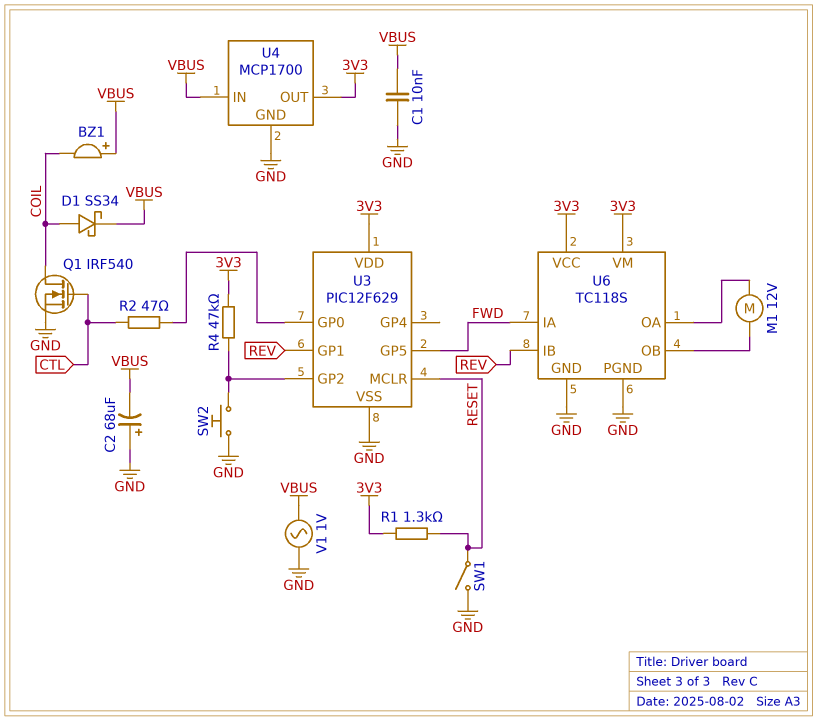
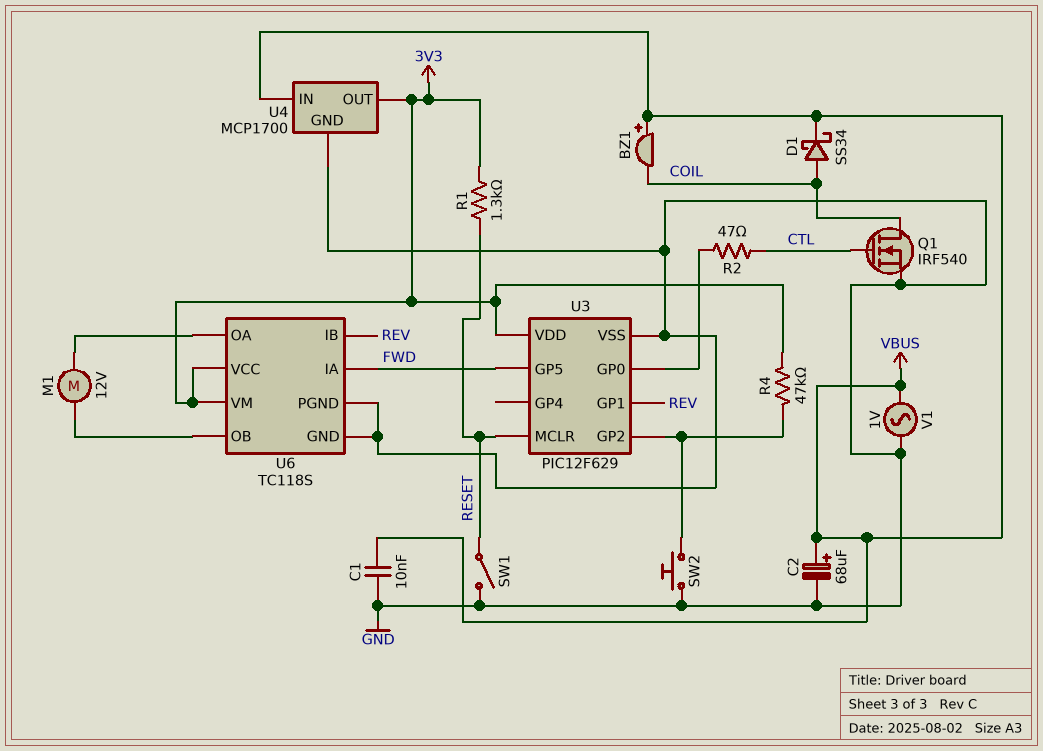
C2: 68uF (plus GND, minus VBUS) -> 68uF (plus VBUS, minus GND)

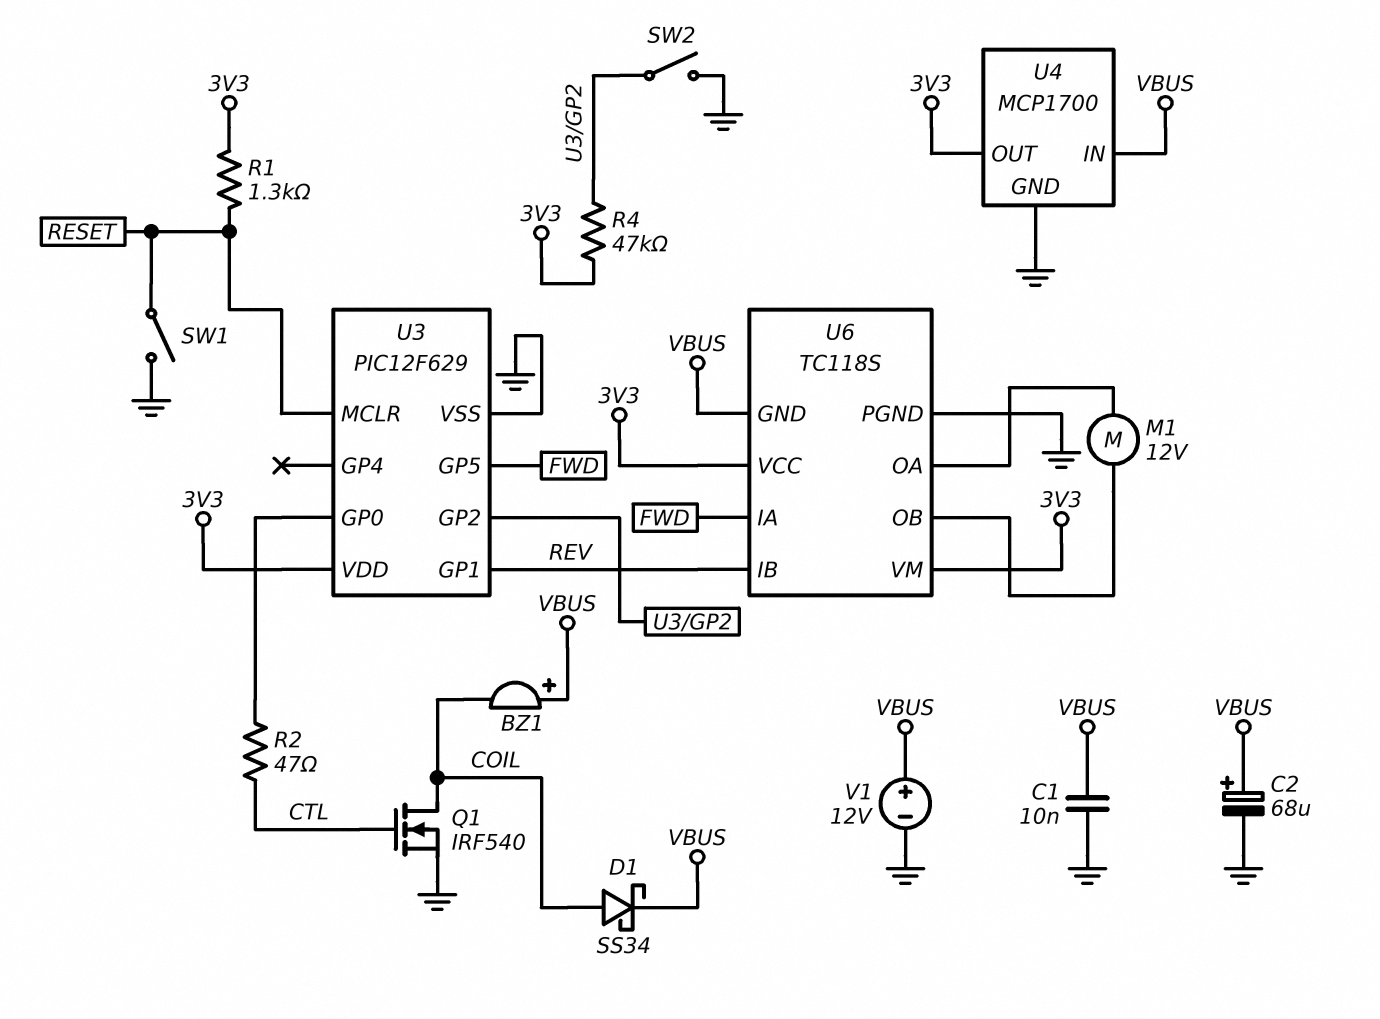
SW2: button (GND, U3/GP2) -> switch (GND, U3/GP2)
U6 pin GND: GND -> VBUS
V1: AC 1V (GND, VBUS) -> 12V (plus VBUS, minus GND)

